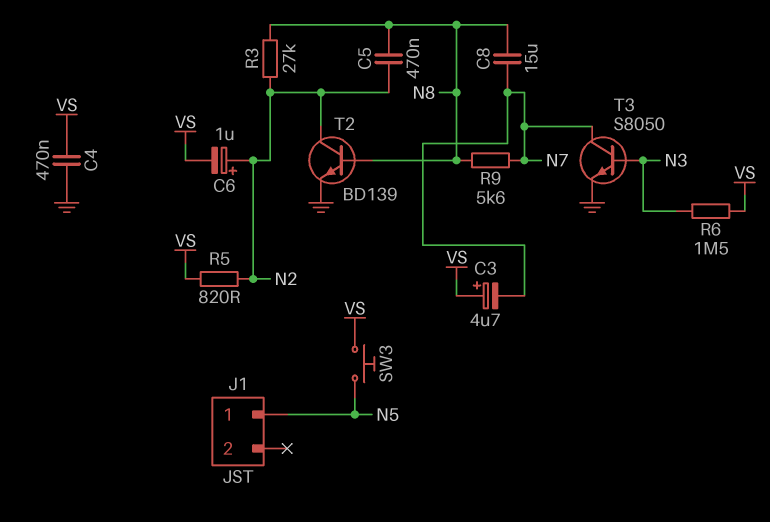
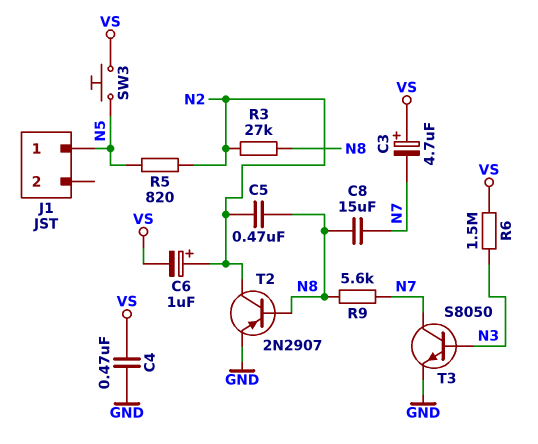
R5: 820 (N2, VS) -> 820 (N2, N5)
T2: NPN BD139 (B N8, C N2, E GND) -> PNP 2N2907 (B N8, C N2, E GND)

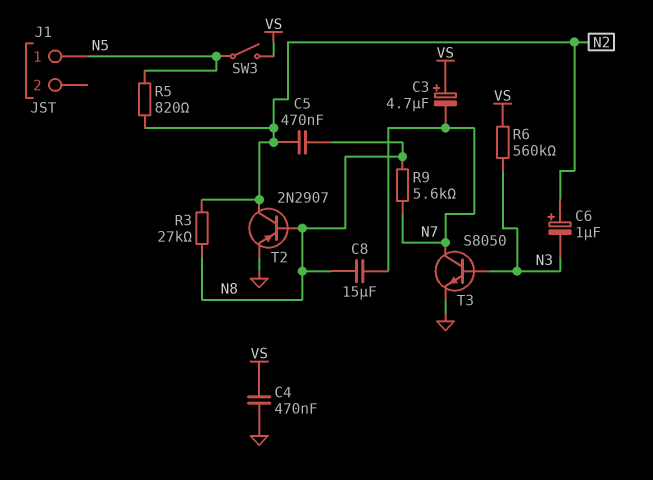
C6: 1uF (plus N2, minus VS) -> 1uF (plus N2, minus N3)
R6: 1.5M (N3, VS) -> 560k (N3, VS)
SW3: button (N5, VS) -> switch (N5, VS)

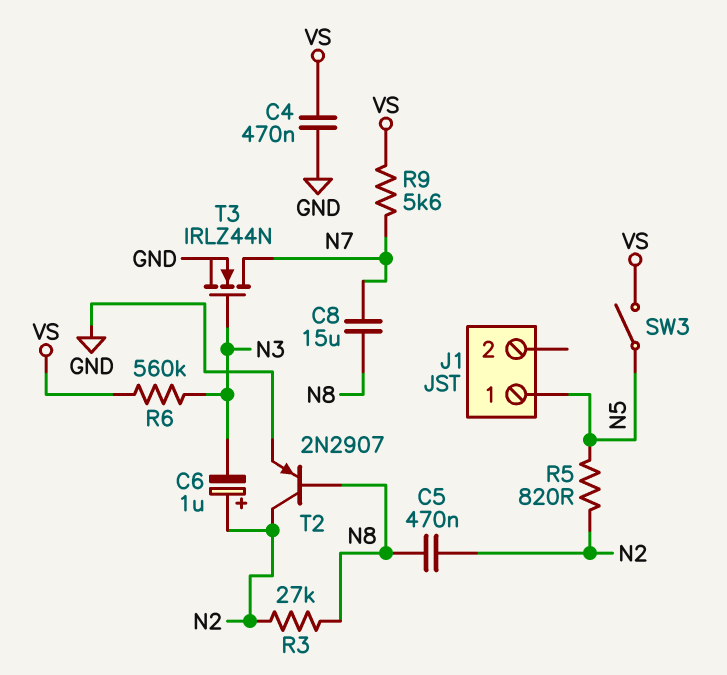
C3: 4.7uF (plus VS, minus N7) -> none
R9: 5.6k (N7, N8) -> 5.6k (N7, VS)
T3: NPN S8050 (B N3, C N7, E GND) -> NMOS IRLZ44N (G N3, D N7, S GND)

